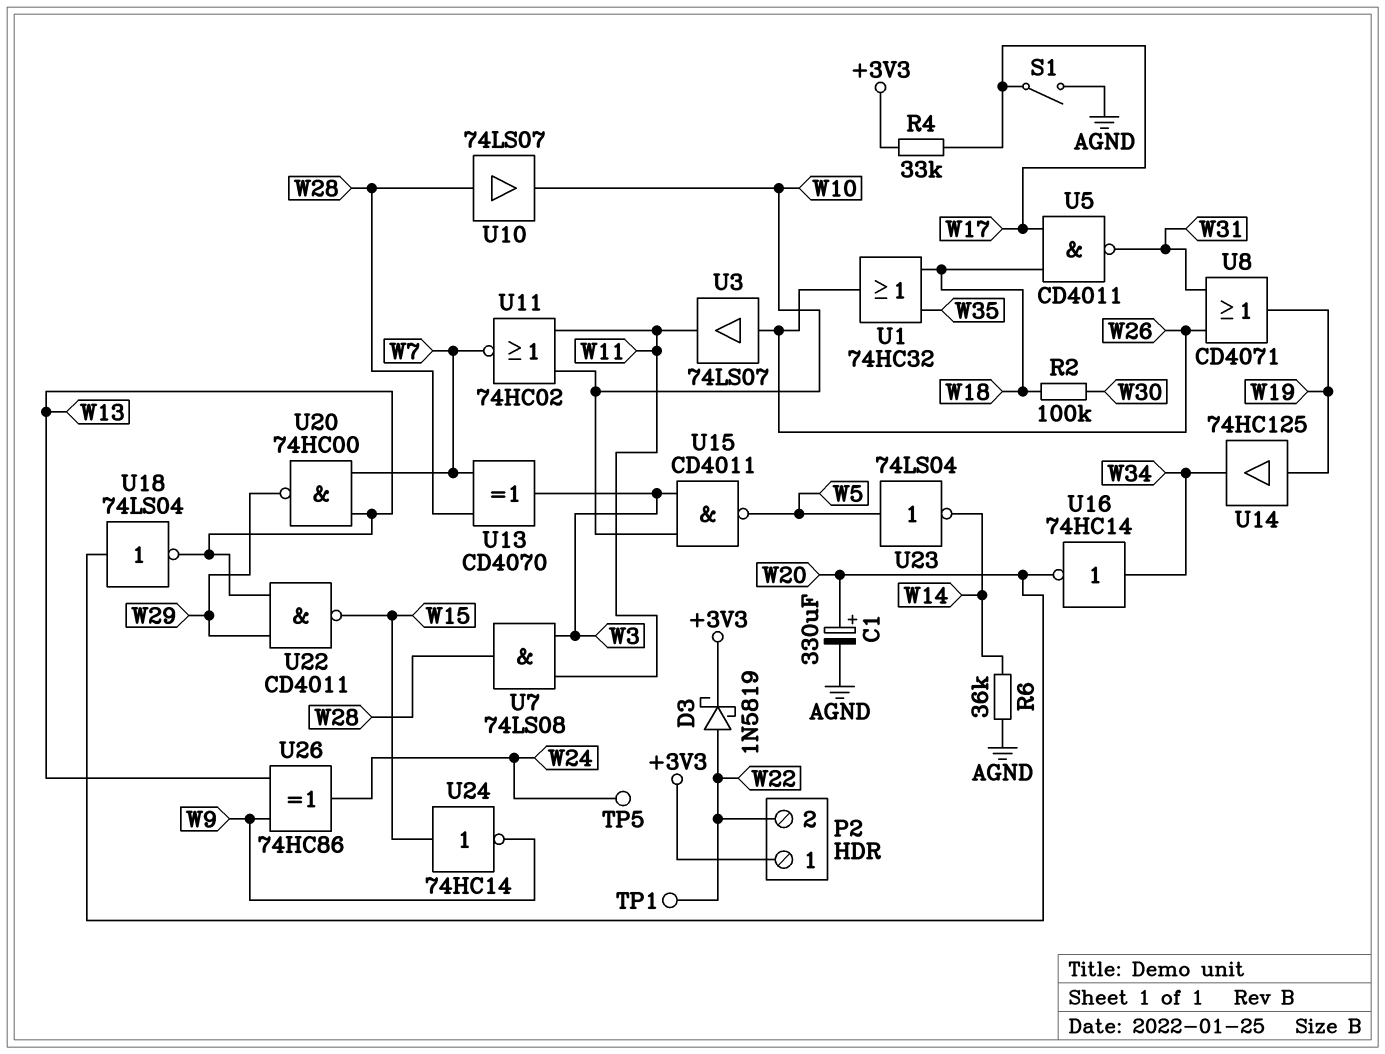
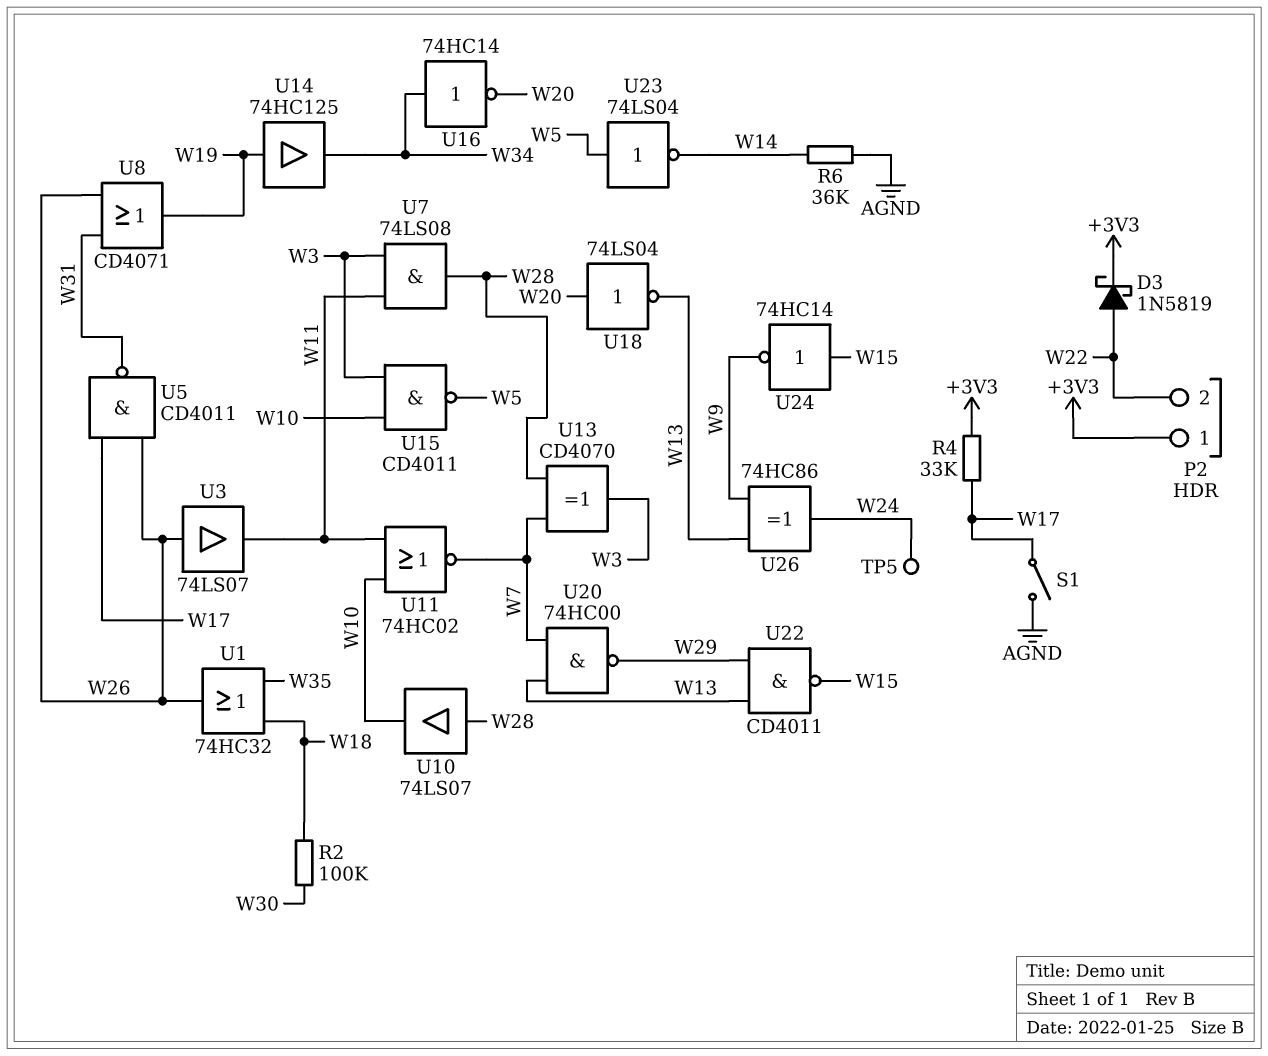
C1: 330uF (plus W20, minus AGND) -> none
TP1: test point (W22) -> none
U5: NAND CD4011 (in W17, in W18, out W31) -> NAND CD4011 (in W17, in W26, out W31)

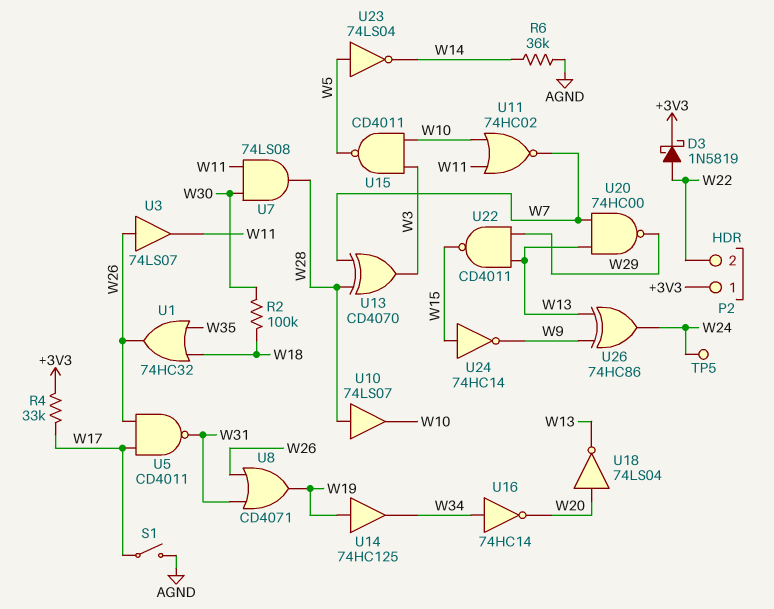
U7: AND 74LS08 (in W3, in W11, out W28) -> AND 74LS08 (in W11, in W30, out W28)

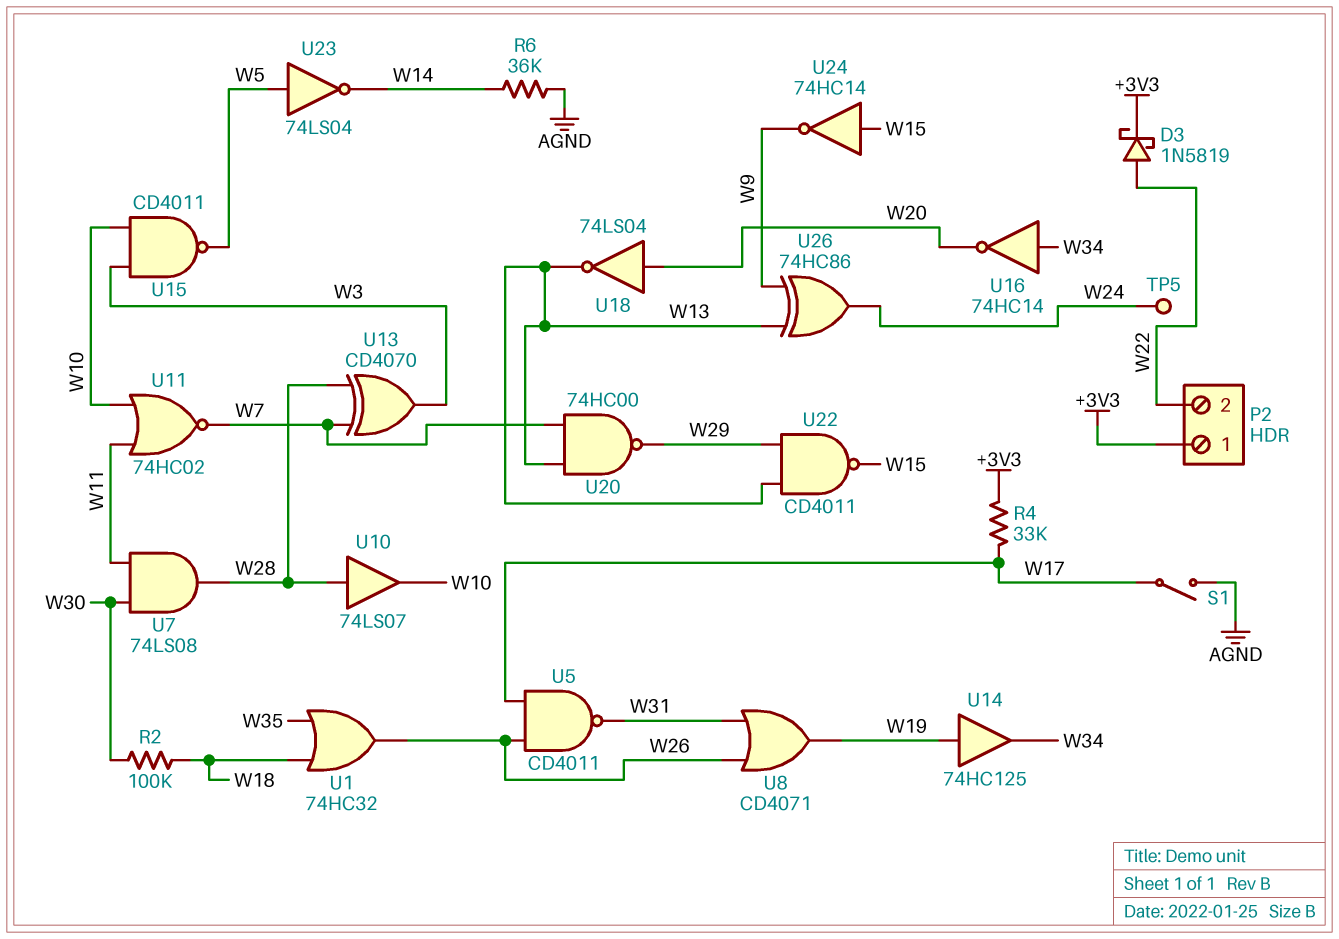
U3: buffer 74LS07 (in W26, out W11) -> none

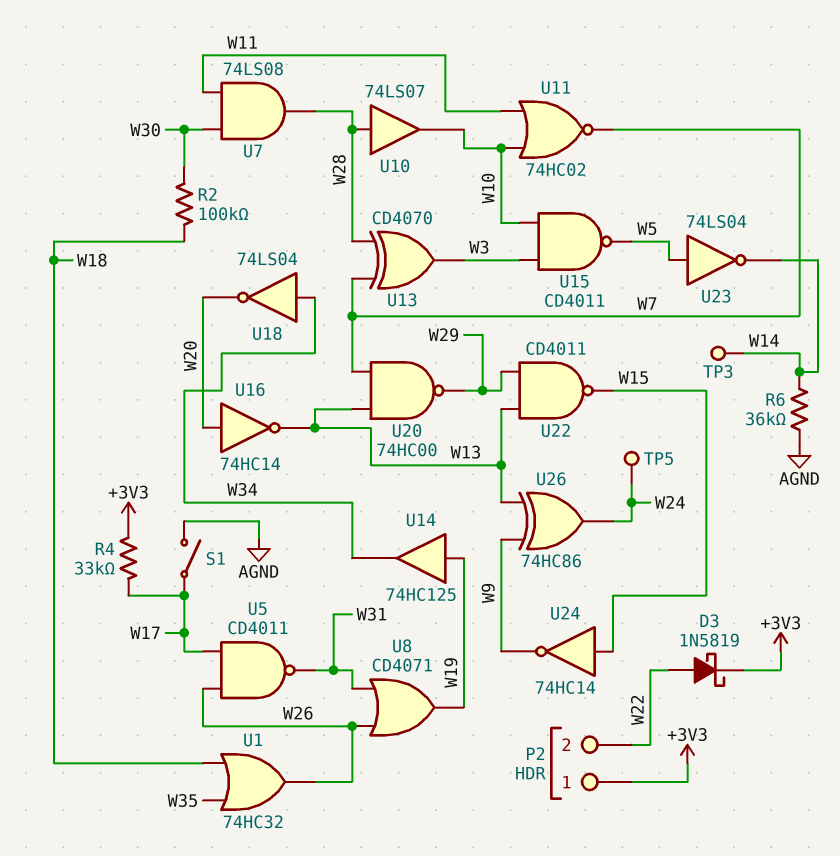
TP3: none -> test point (W14)
U16: NOT 74HC14 (in W34, out W20) -> NOT 74HC14 (in W20, out W13)
U18: NOT 74LS04 (in W20, out W13) -> NOT 74LS04 (in W34, out W20)

